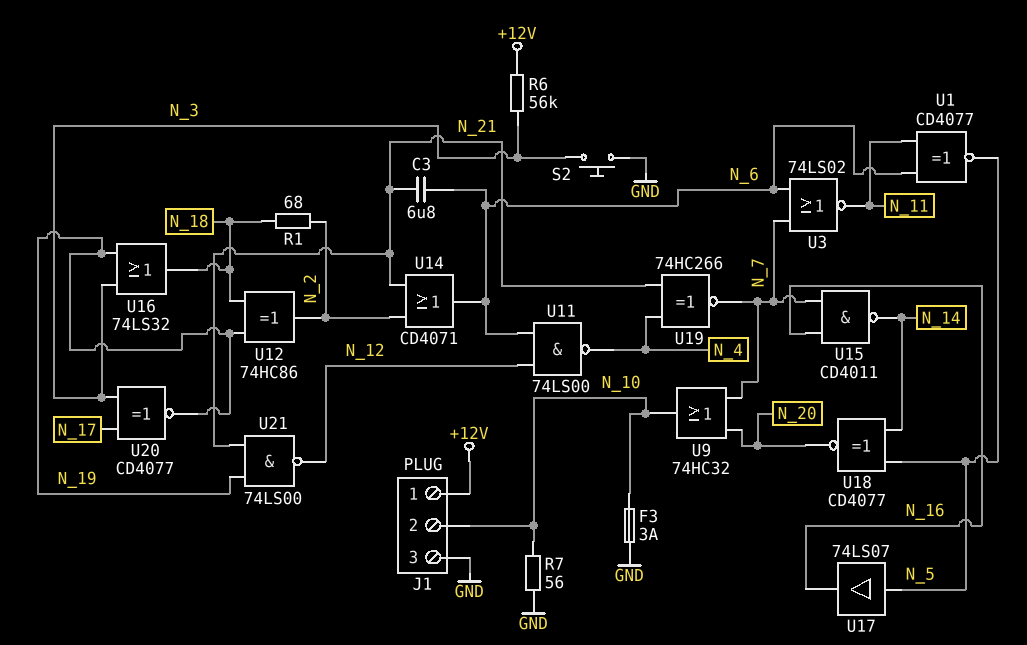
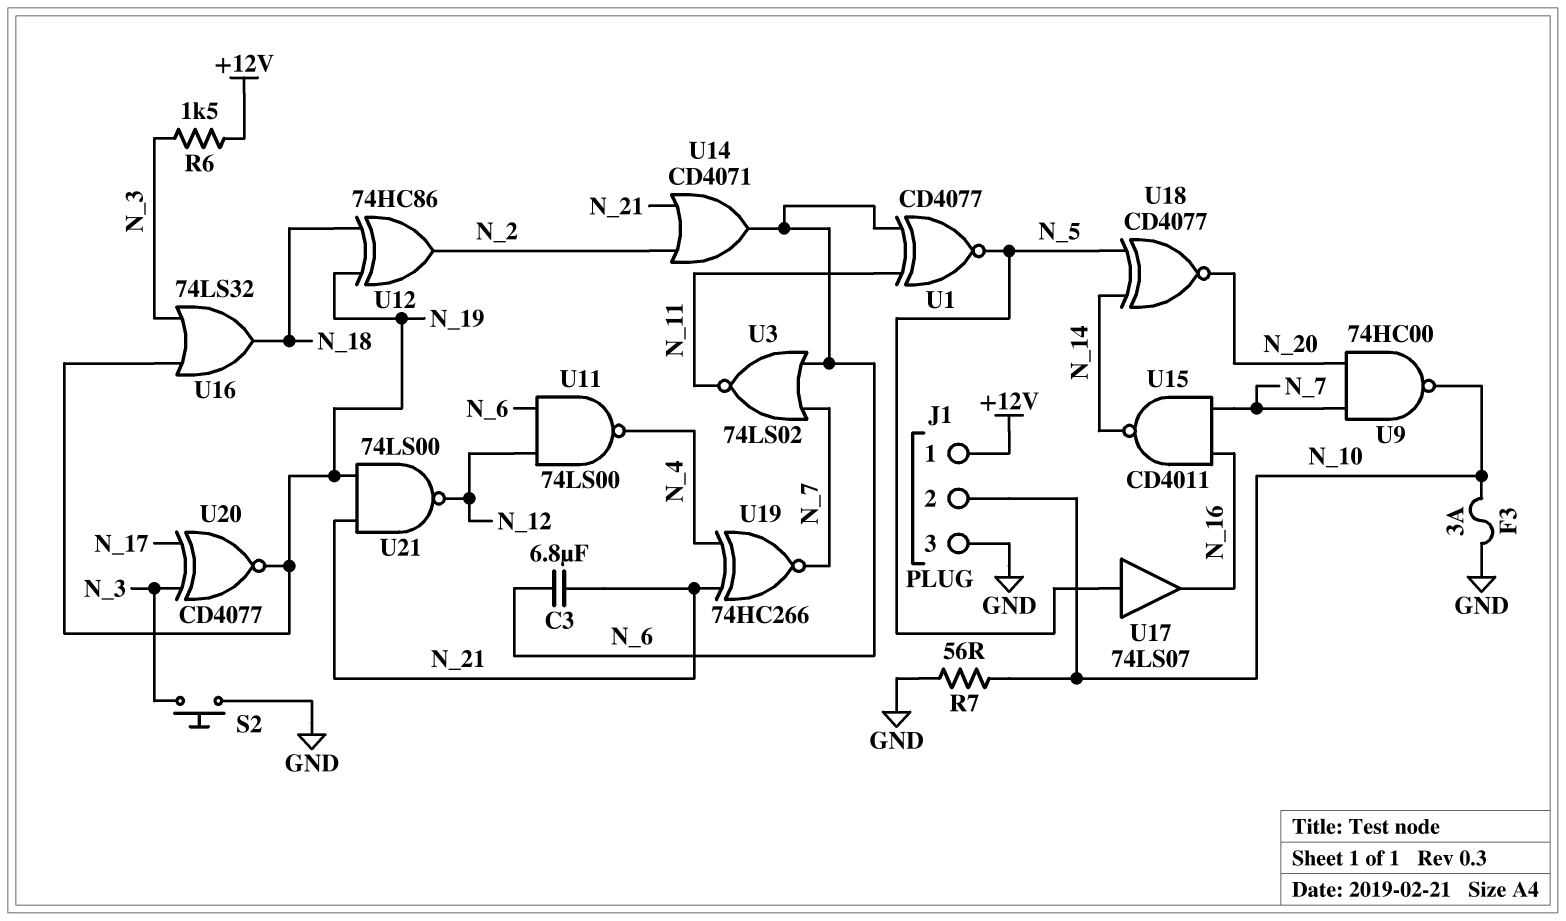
R1: 68 (N_2, N_18) -> none
R6: 56k (+12V, N_3) -> 1.5k (+12V, N_3)
U9: OR 74HC32 (in N_7, in N_20, out N_10) -> NAND 74HC00 (in N_7, in N_20, out N_10)

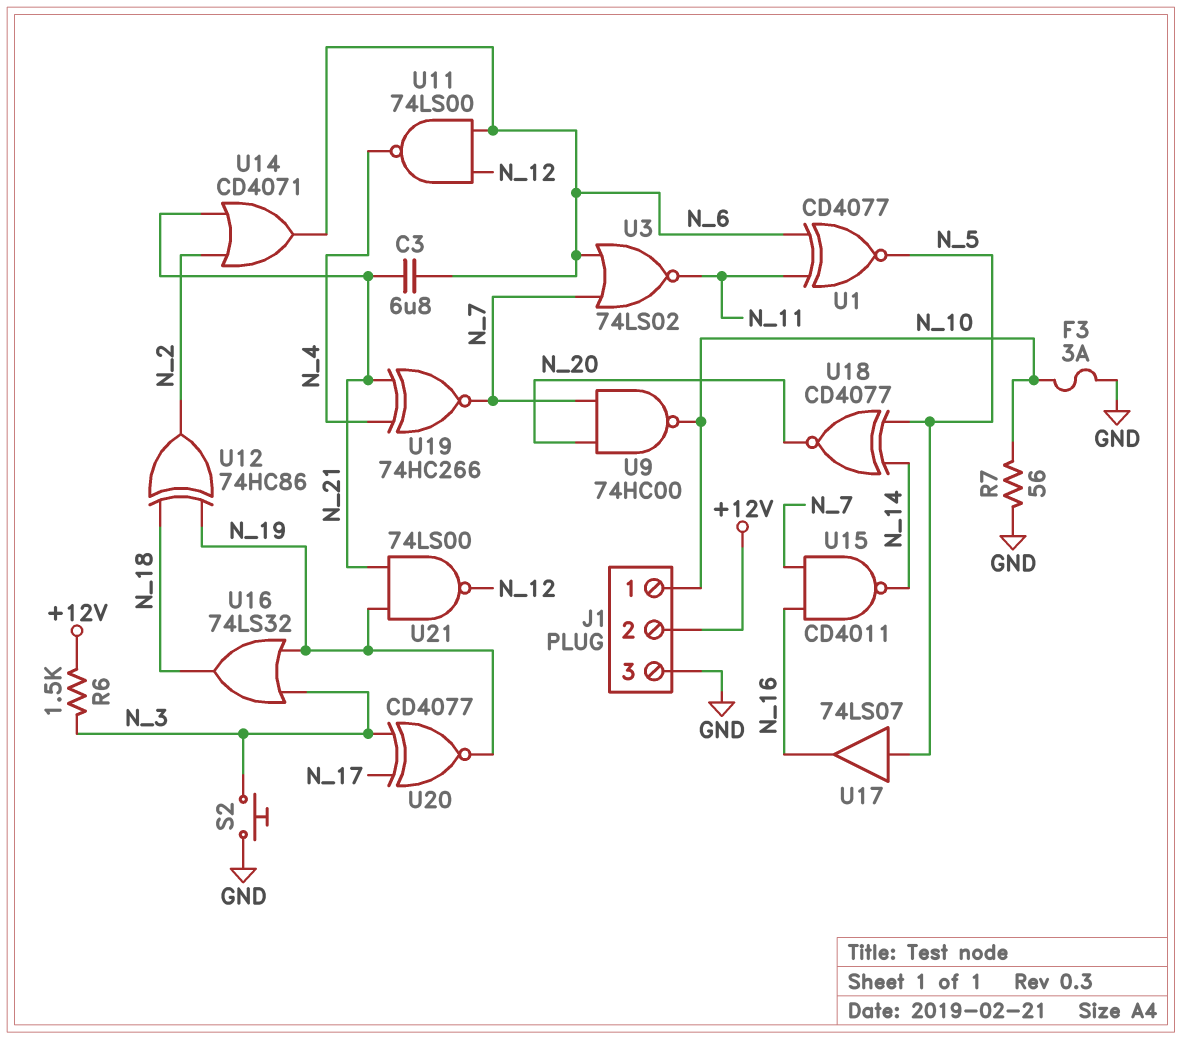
J1 pin 1: +12V -> N_10
J1 pin 2: N_10 -> +12V

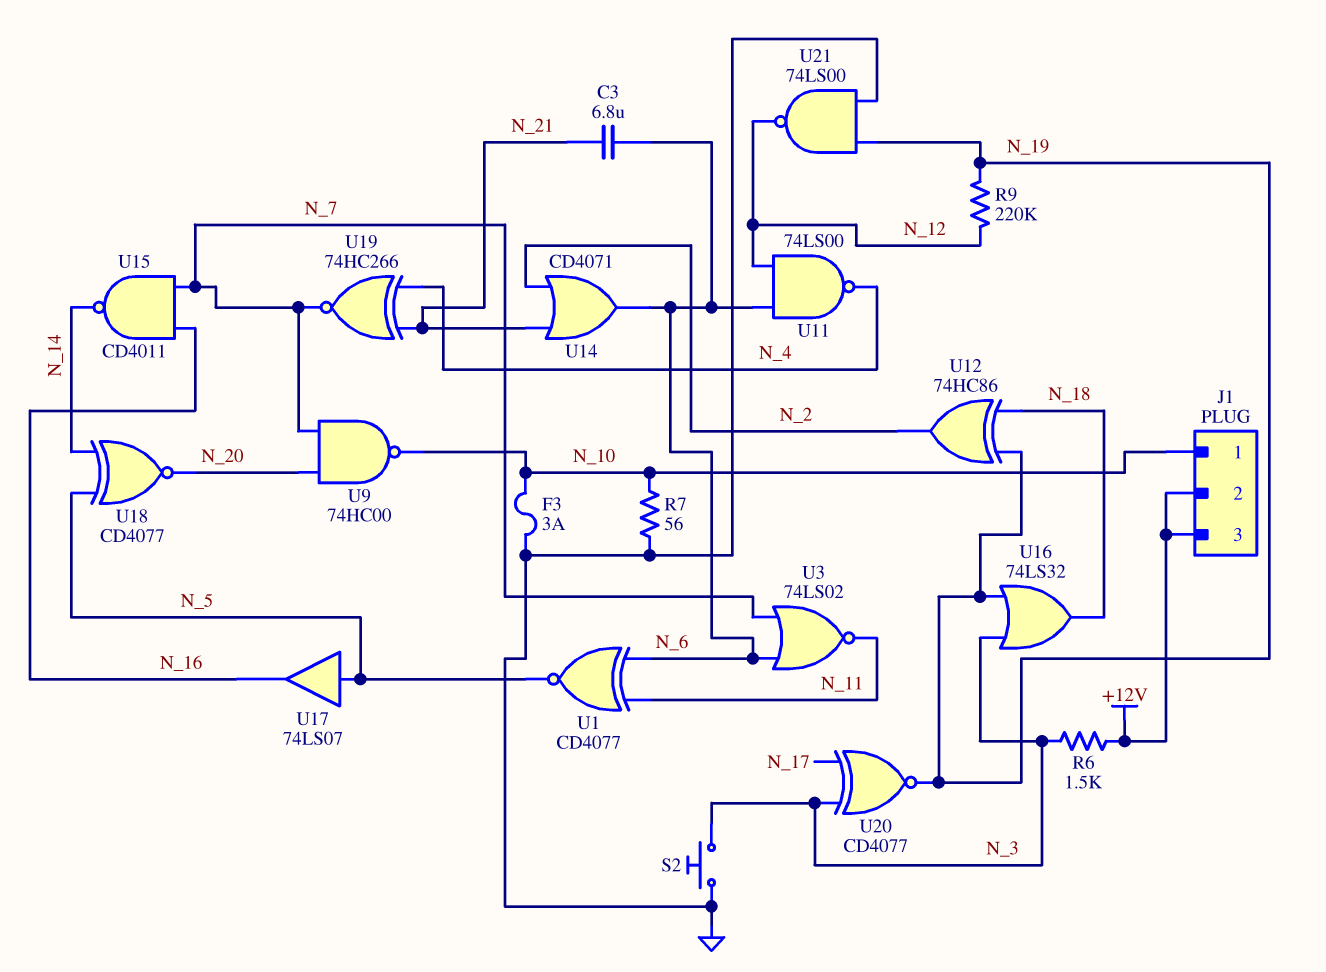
J1 pin 3: GND -> +12V
R9: none -> 220k (N_12, N_19)
U21: NAND 74LS00 (in N_19, in N_21, out N_12) -> NAND 74LS00 (in GND, in N_19, out N_12)

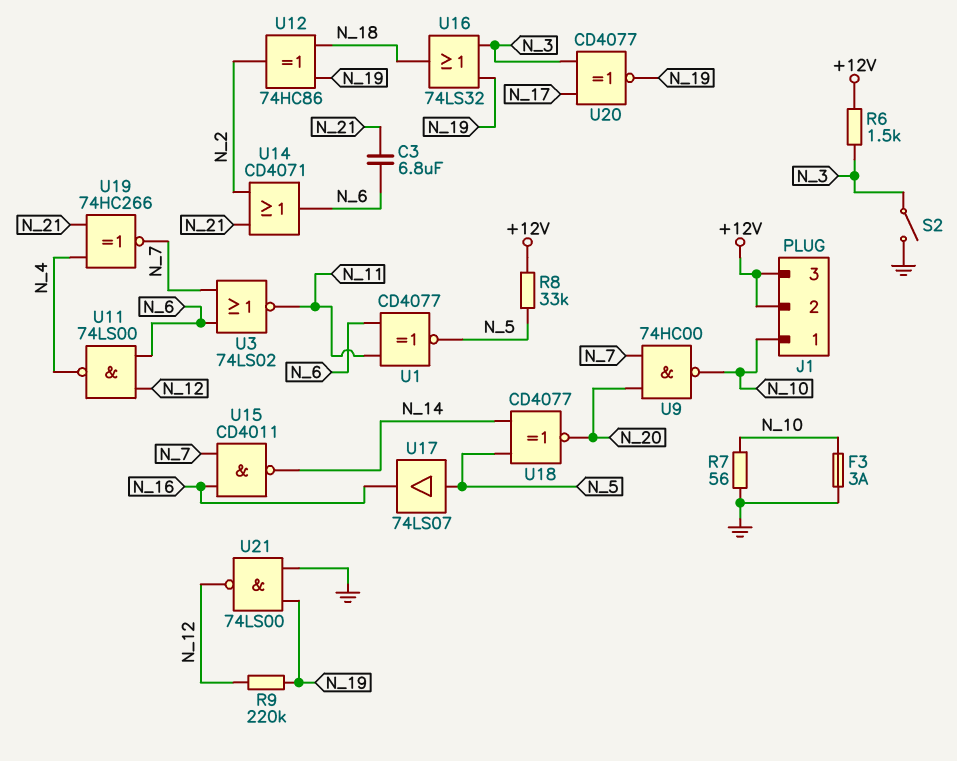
R8: none -> 33k (+12V, N_5)
S2: button (GND, N_3) -> switch (GND, N_3)

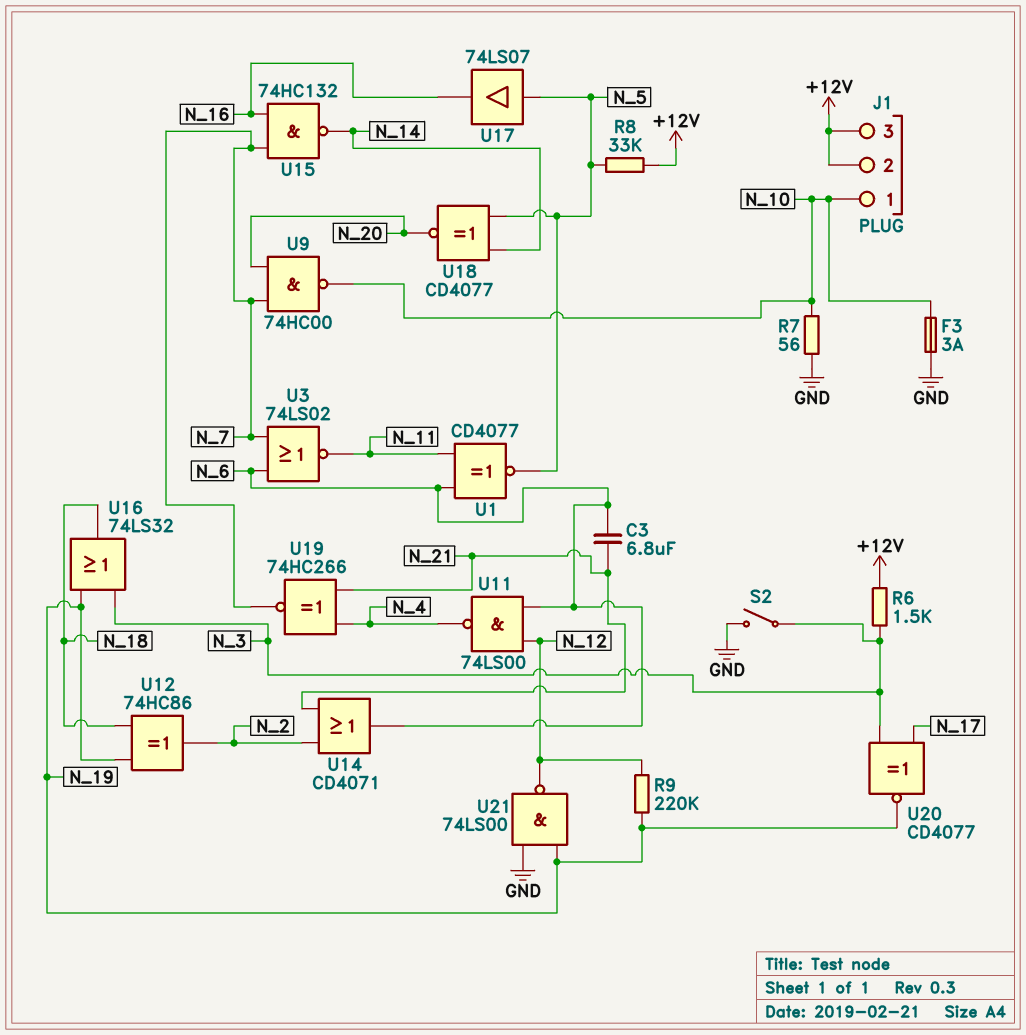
U15: NAND CD4011 (in N_7, in N_16, out N_14) -> NAND 74HC132 (in N_7, in N_16, out N_14)

